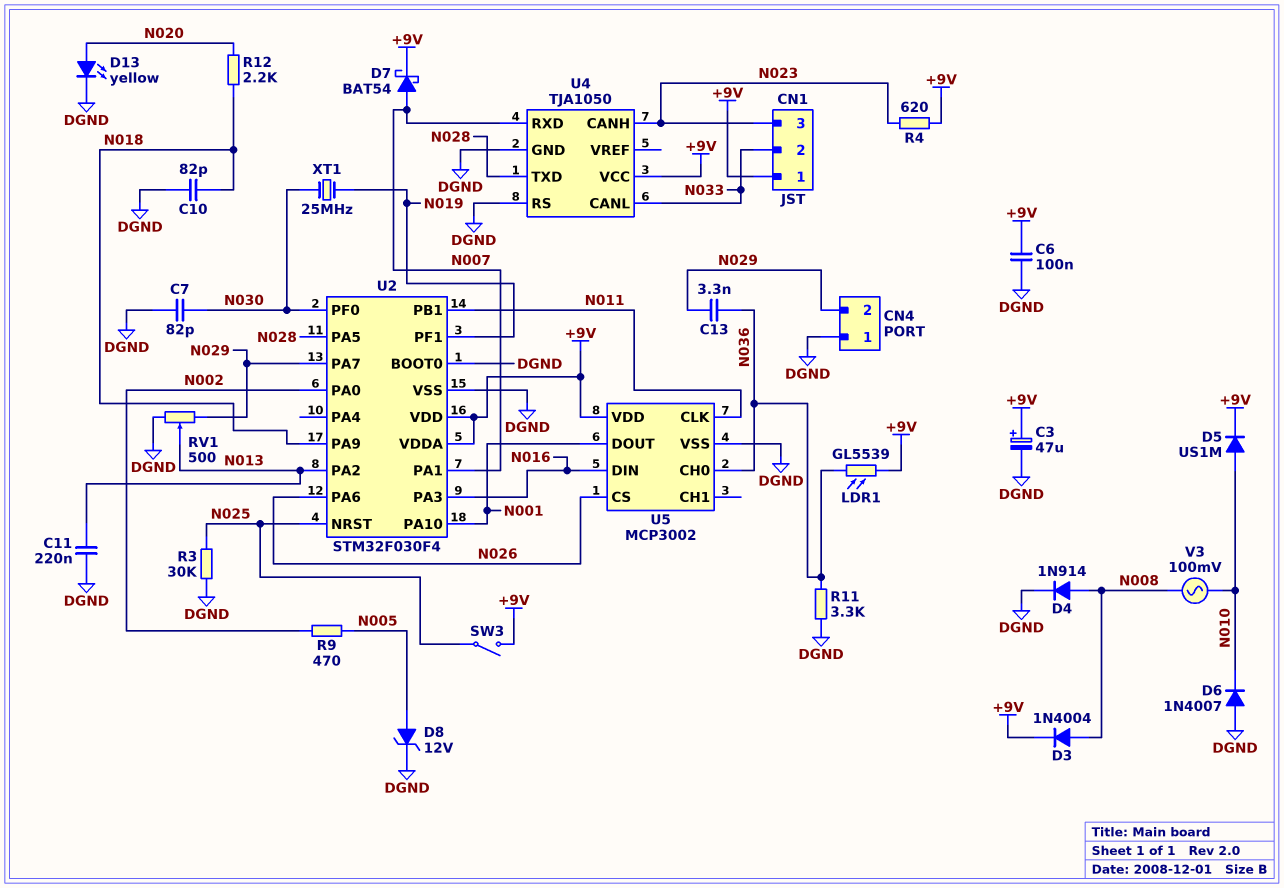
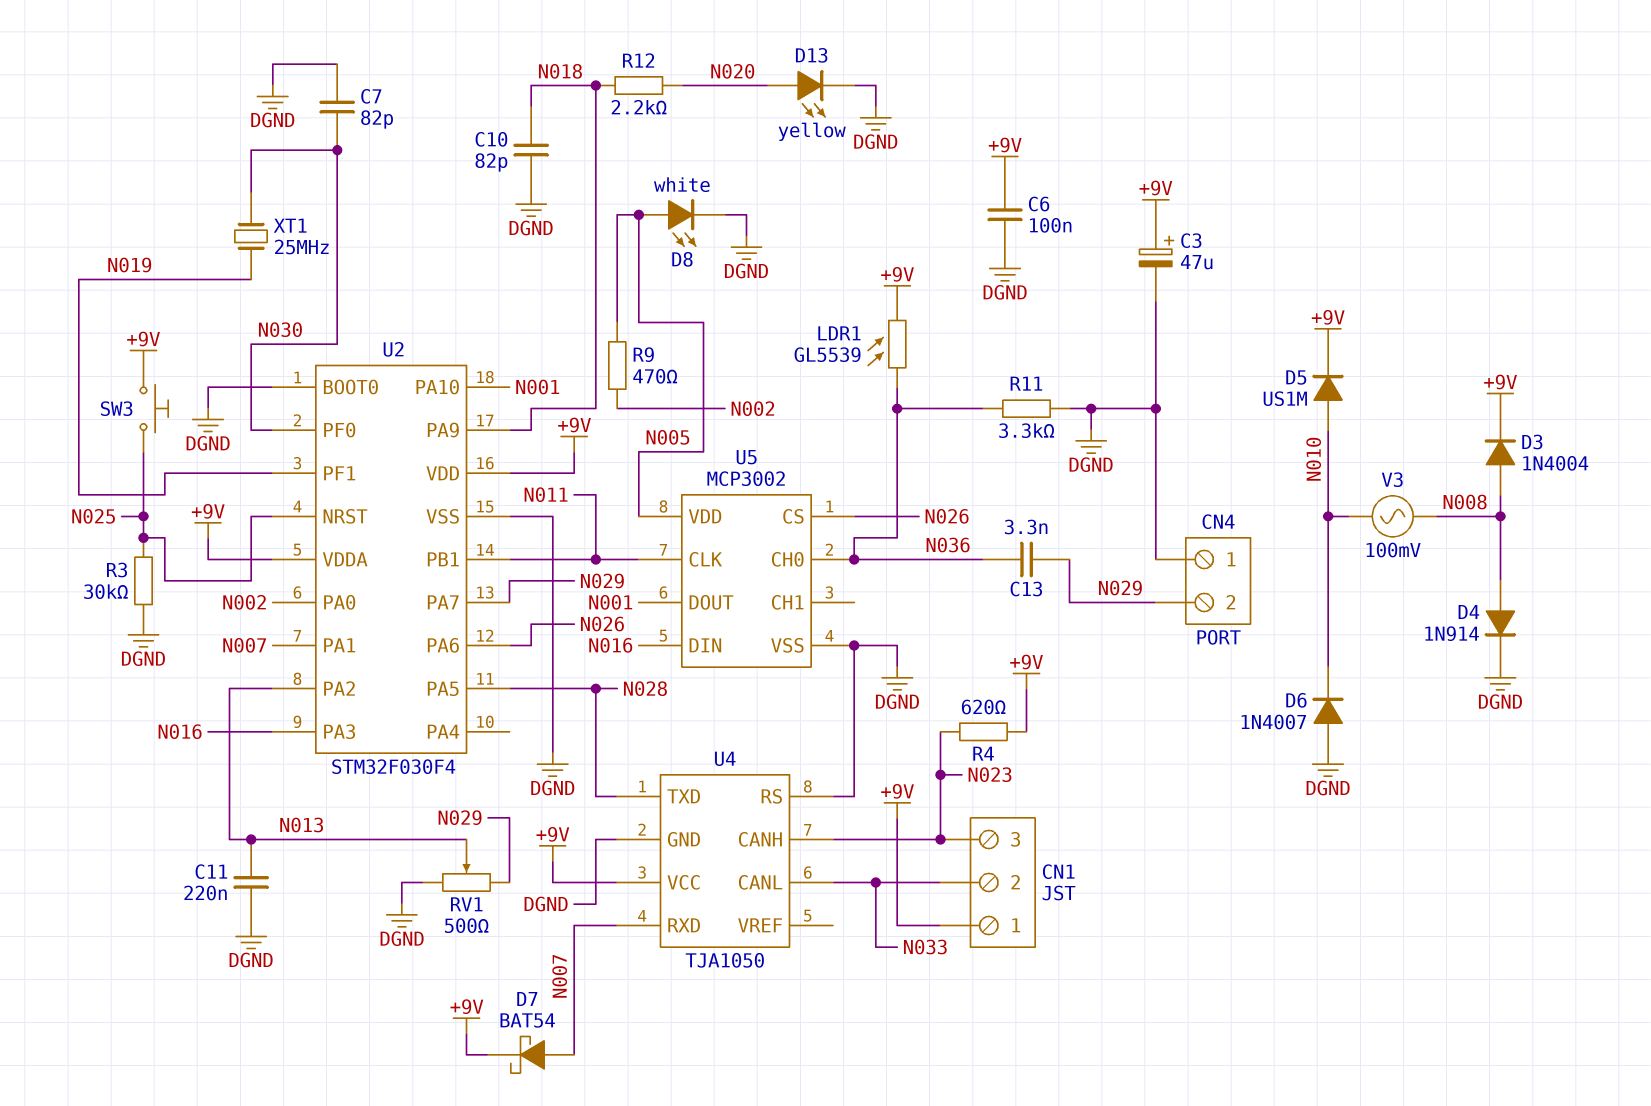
D8: zener 12V (A N005, K DGND) -> LED white (A N005, K DGND)
SW3: switch (+9V, N025) -> button (+9V, N025)
U5 pin VDD: +9V -> N005

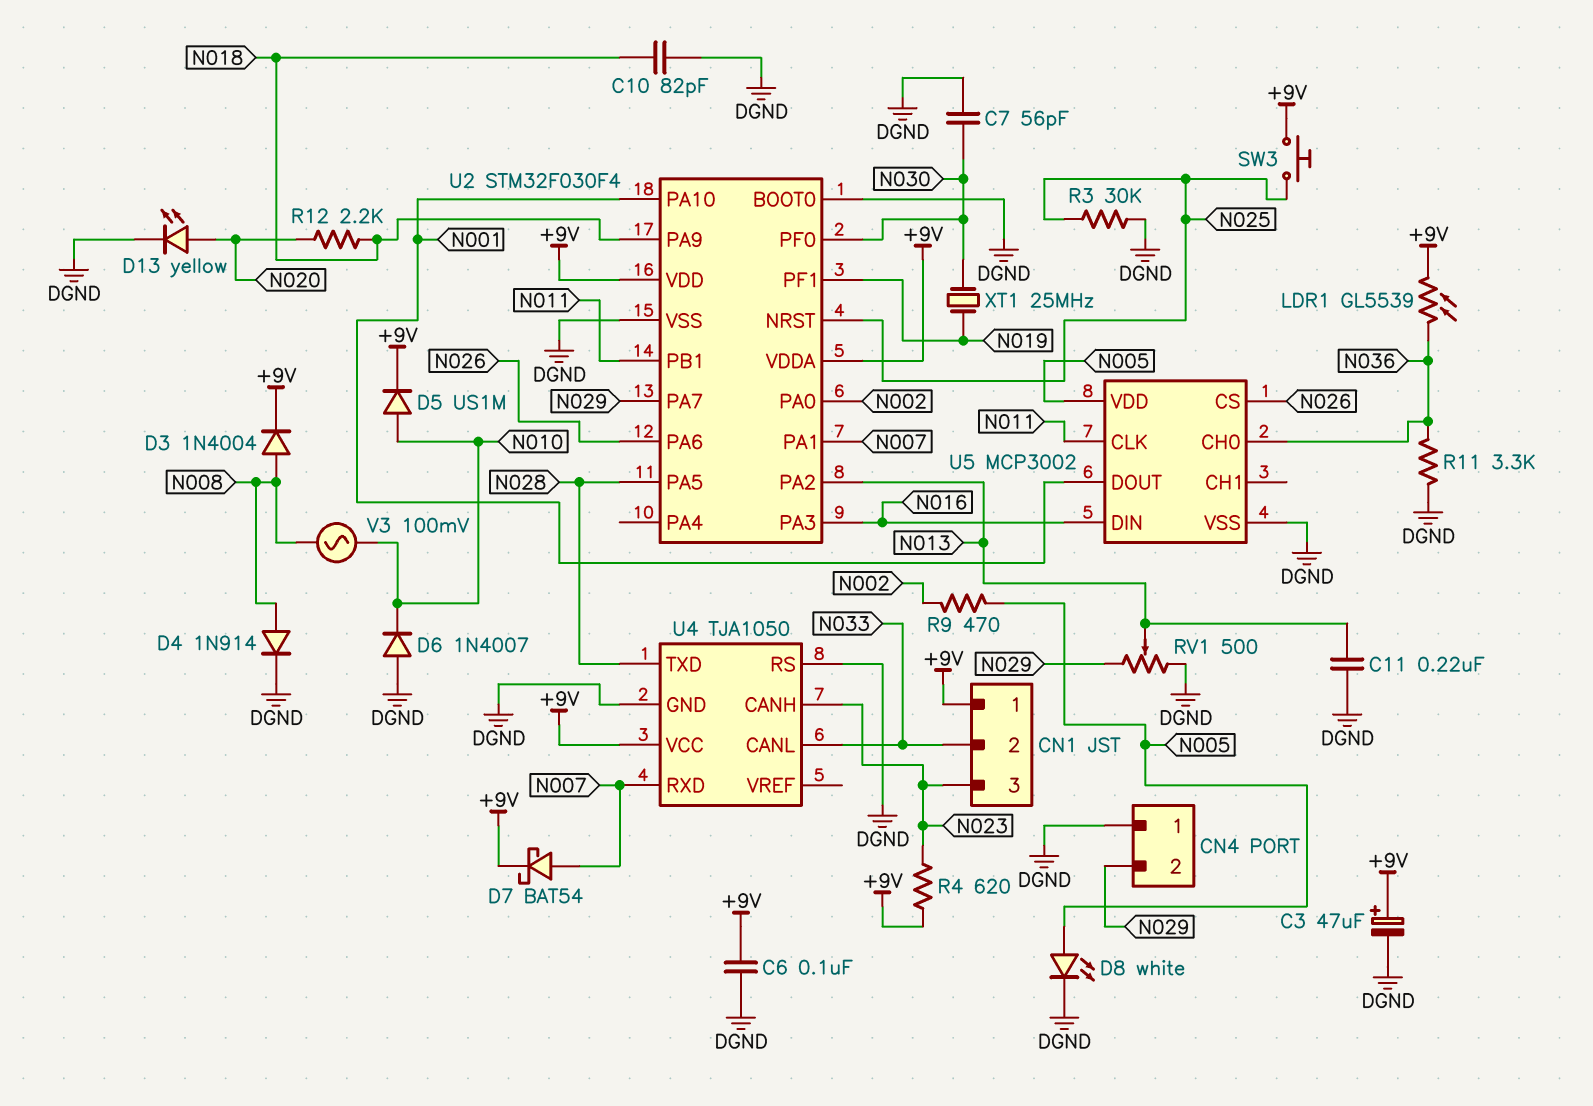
C7: 82pF (DGND, N030) -> 56pF (DGND, N030)
C13: 3.3nF (N029, N036) -> none

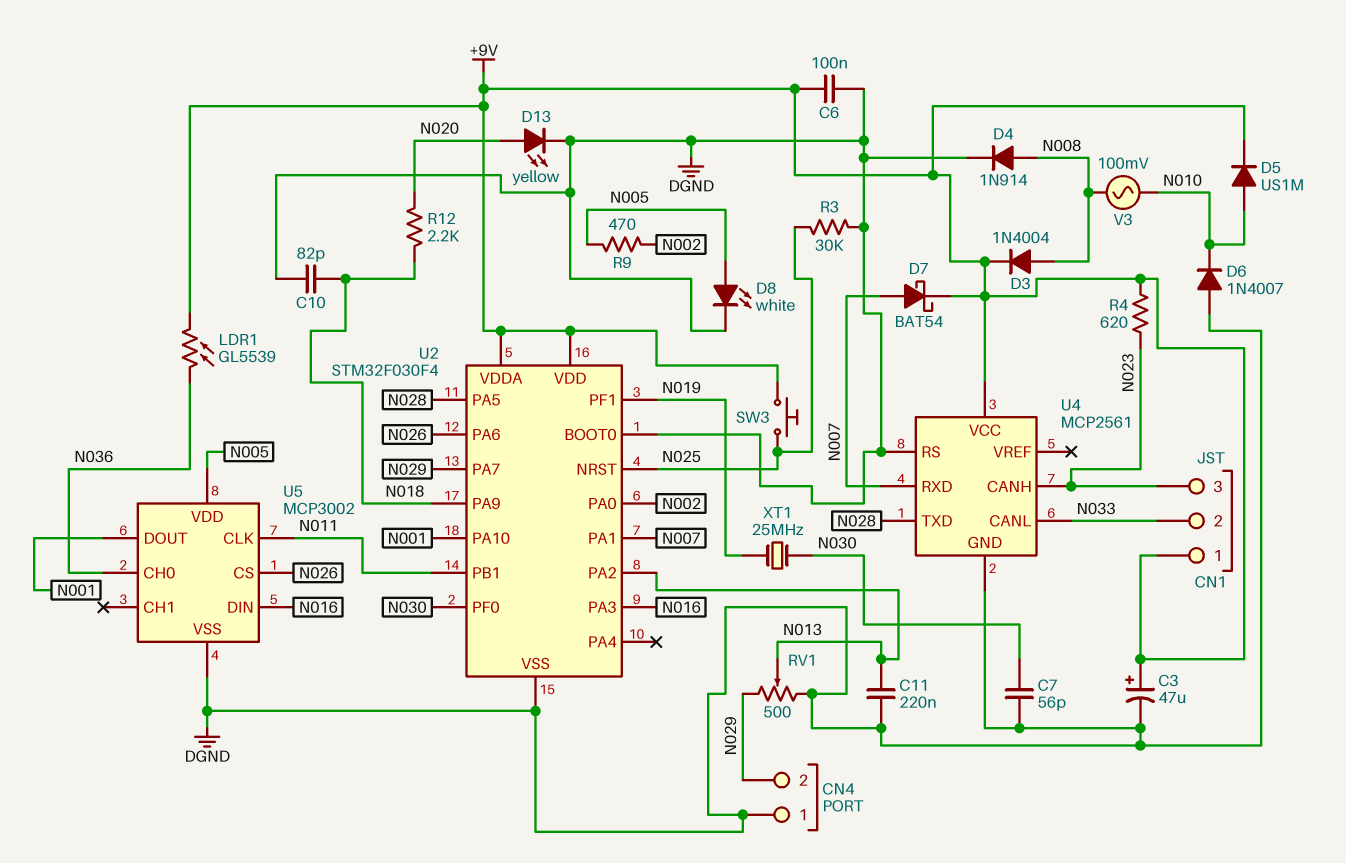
R11: 3.3k (DGND, N036) -> none
U4: TJA1050 -> MCP2561

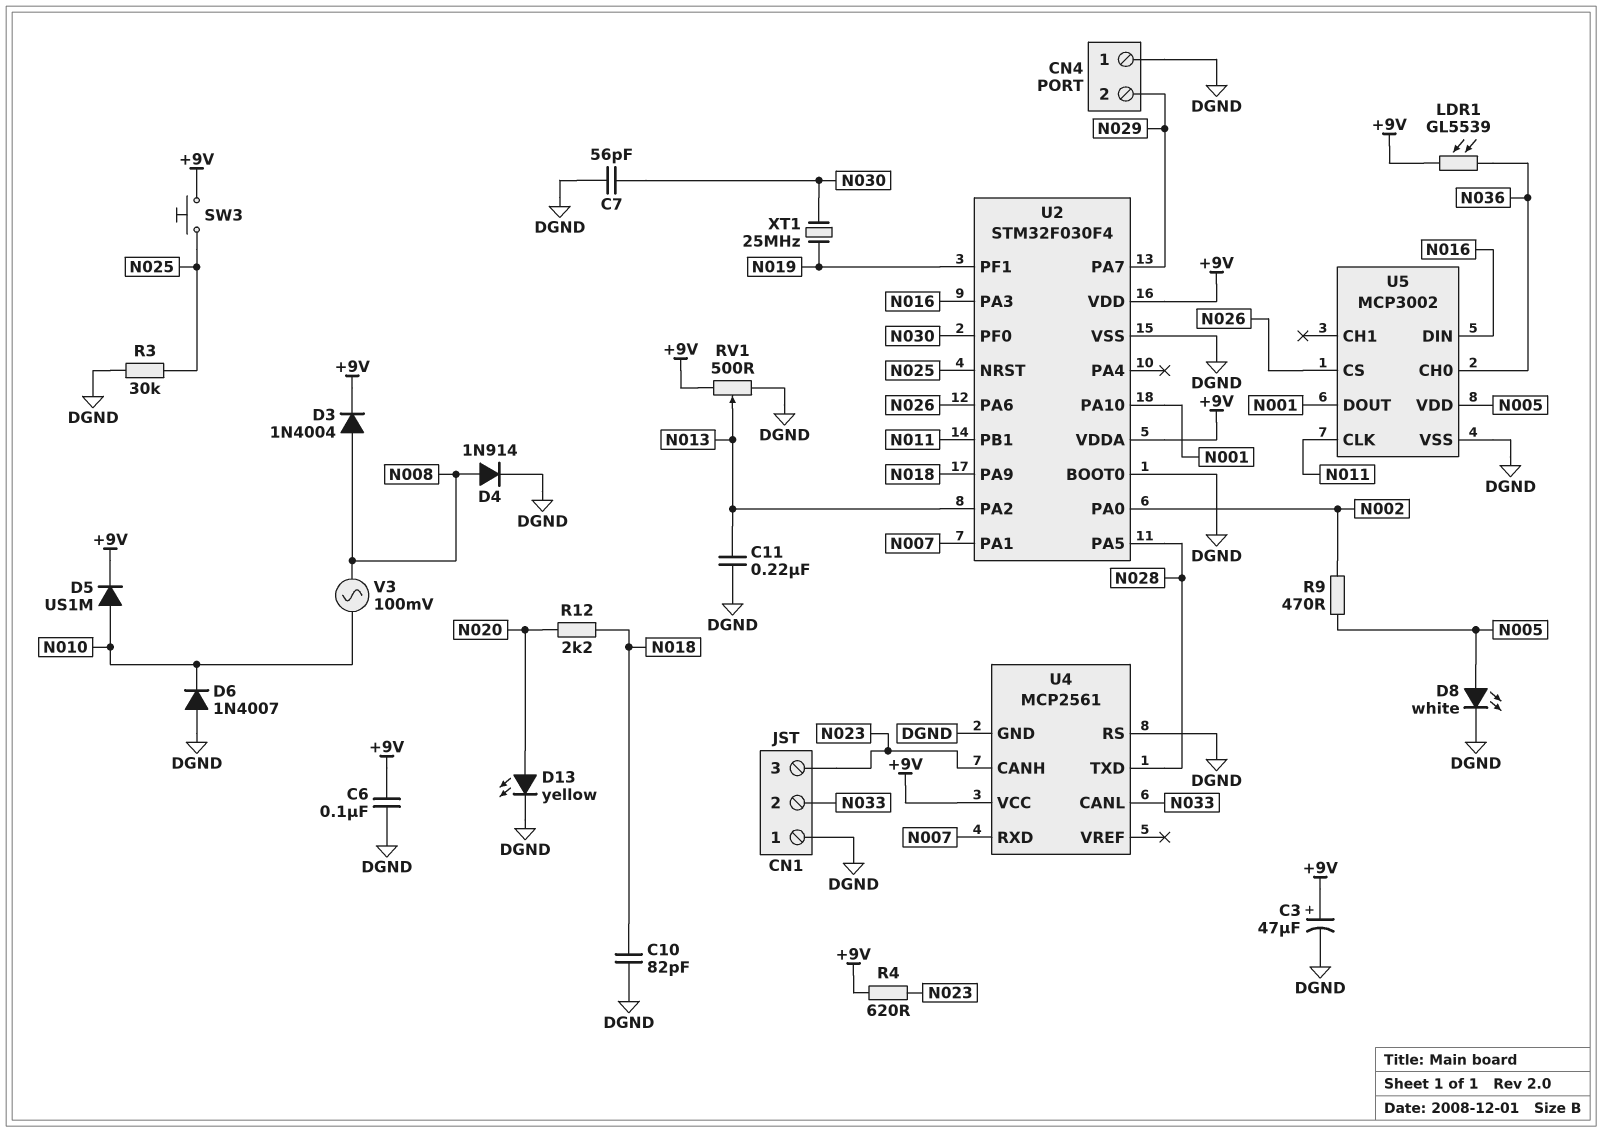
CN1 pin 1: +9V -> DGND
D7: schottky BAT54 (A N007, K +9V) -> none
RV1: 500 (DGND, N029, wiper N013) -> 500 (+9V, DGND, wiper N013)

